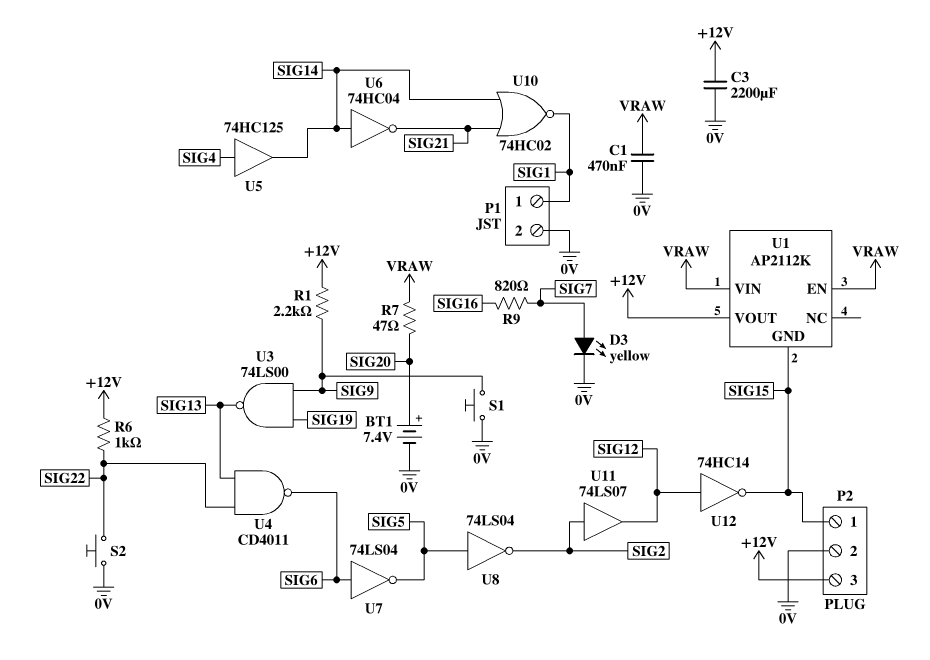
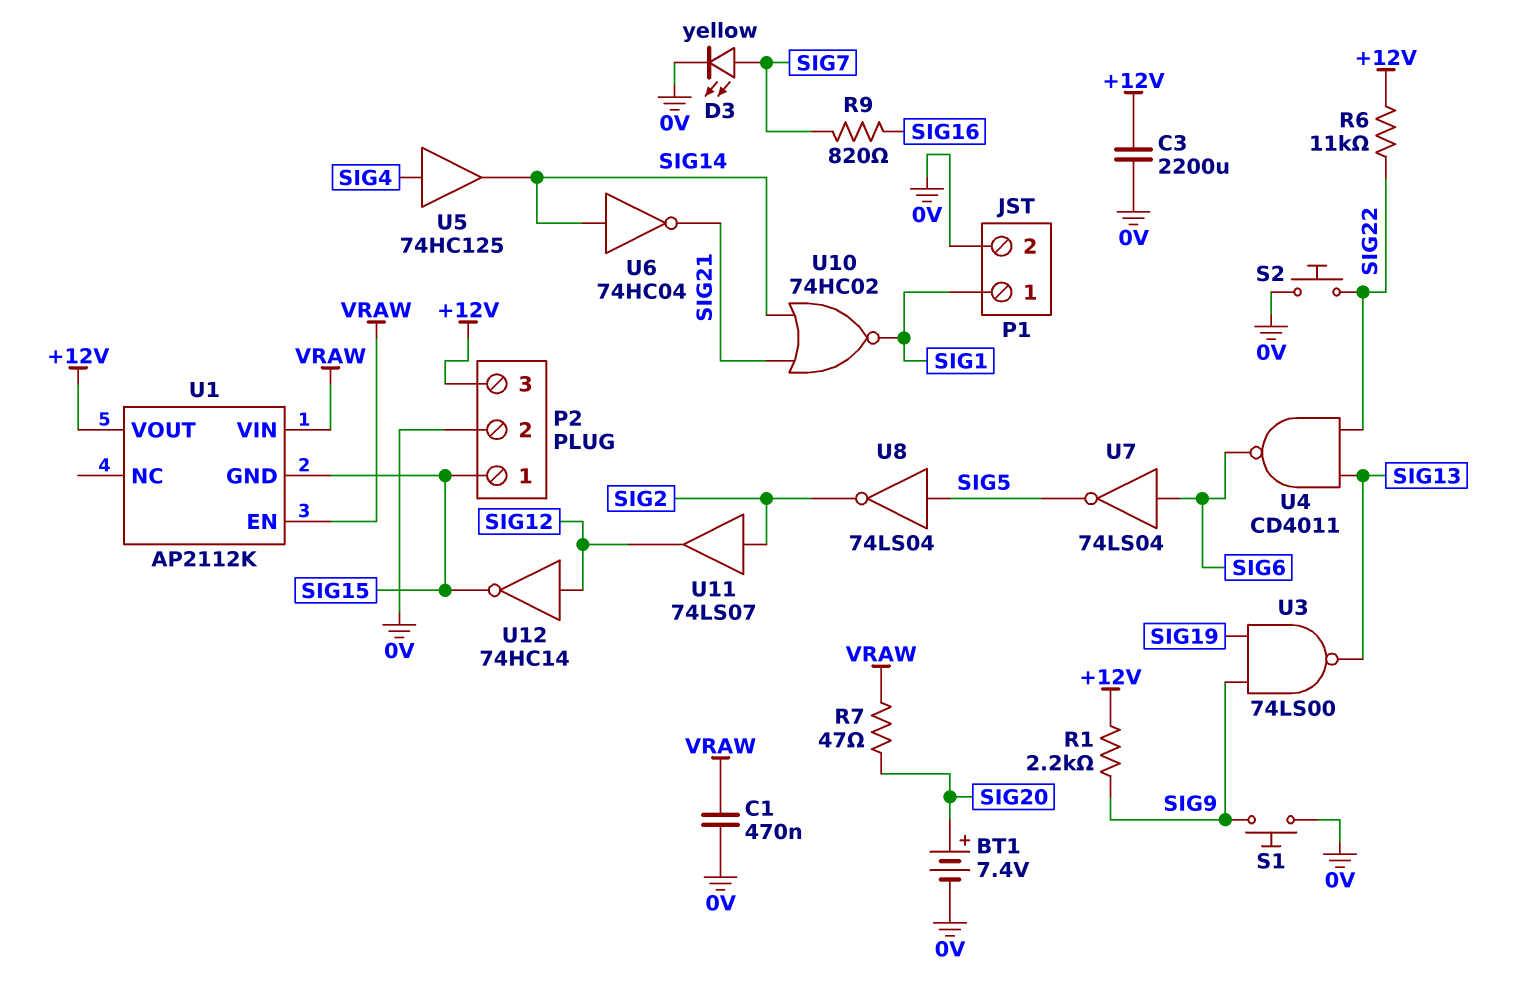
R6: 1k (+12V, SIG22) -> 11k (+12V, SIG22)

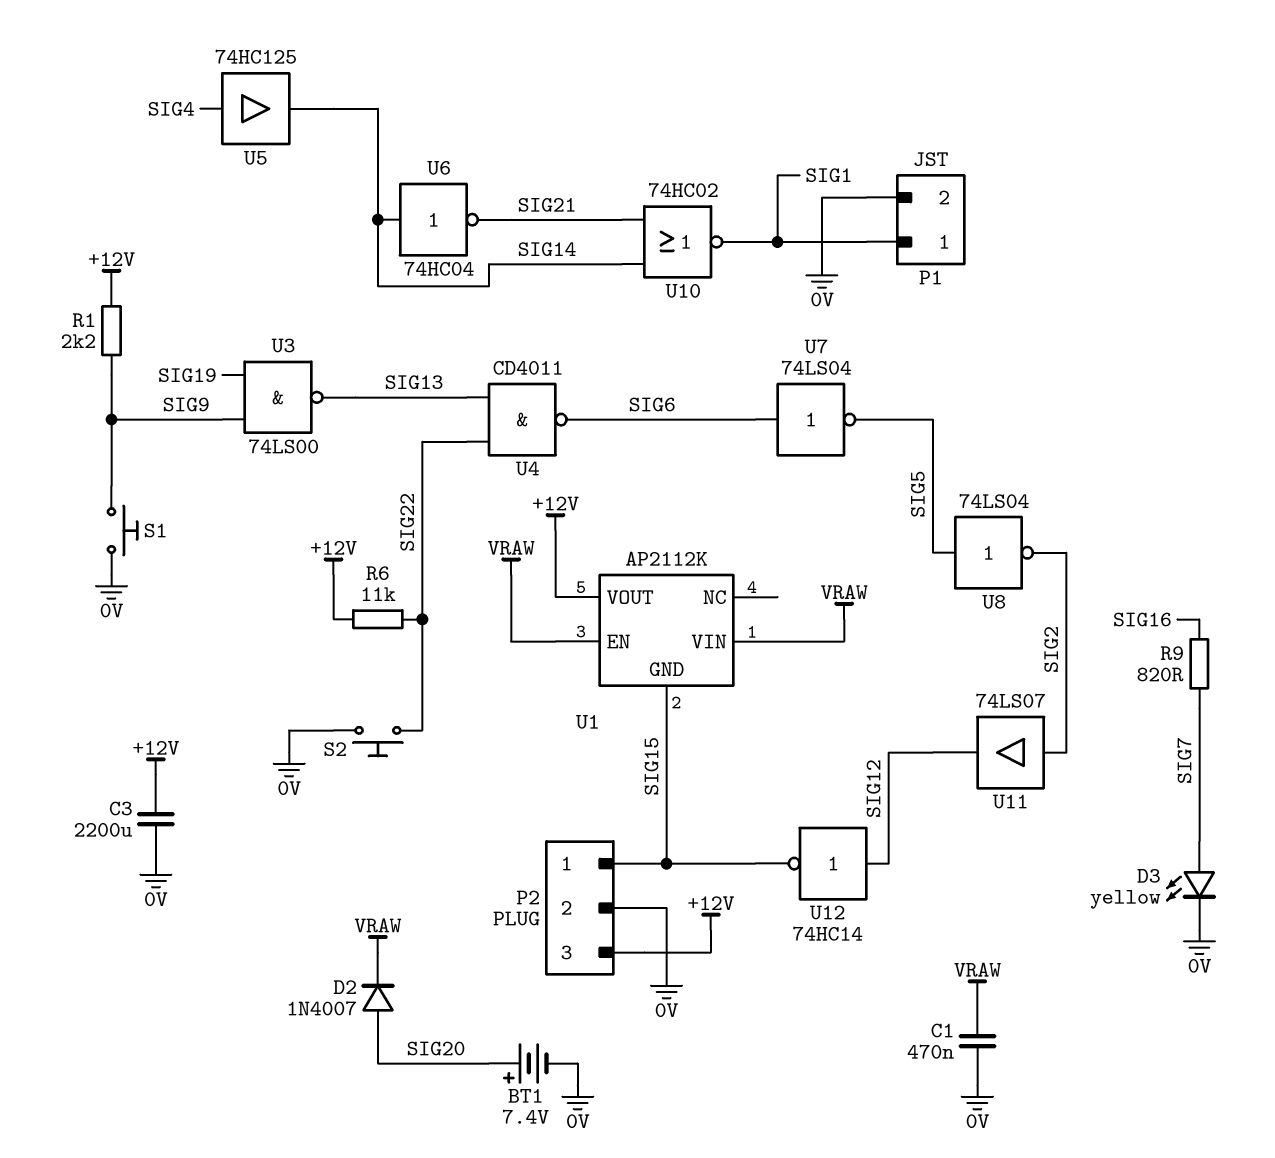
D2: none -> diode 1N4007 (A SIG20, K VRAW)
R7: 47 (SIG20, VRAW) -> none

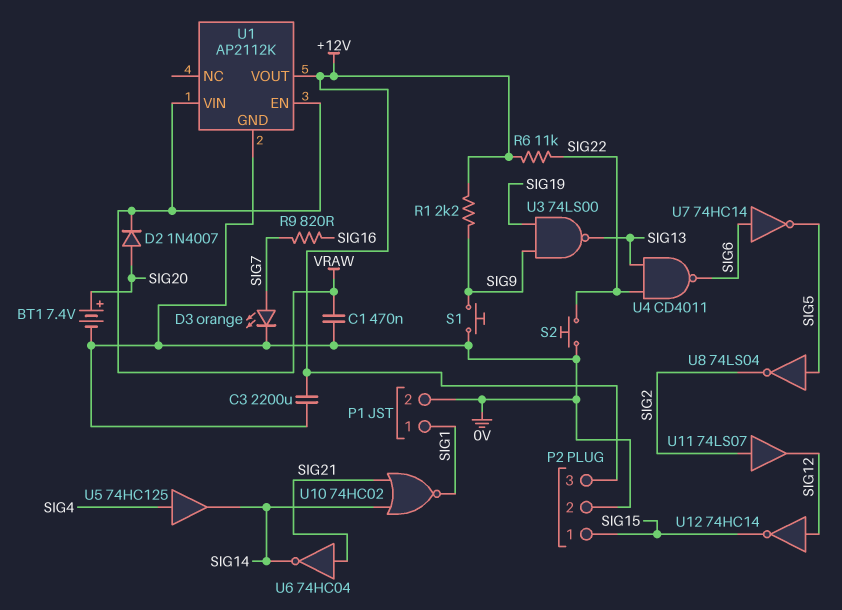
D3: LED yellow (A SIG7, K 0V) -> LED orange (A SIG7, K 0V)
U1 pin GND: SIG15 -> 0V
U6: NOT 74HC04 (in SIG14, out SIG21) -> NOT 74HC04 (in SIG21, out SIG14)
U7: NOT 74LS04 (in SIG6, out SIG5) -> NOT 74HC14 (in SIG6, out SIG5)

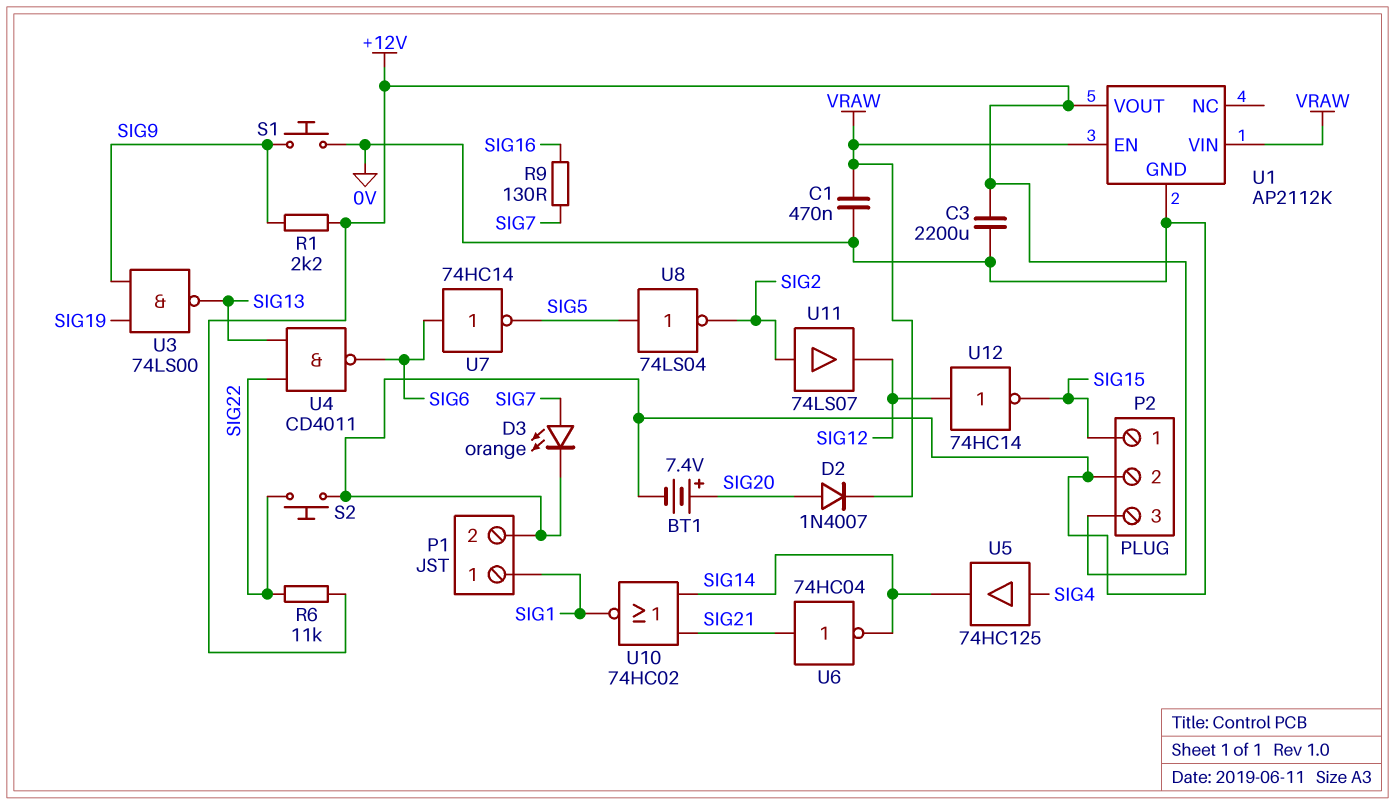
R9: 820 (SIG7, SIG16) -> 130 (SIG7, SIG16)

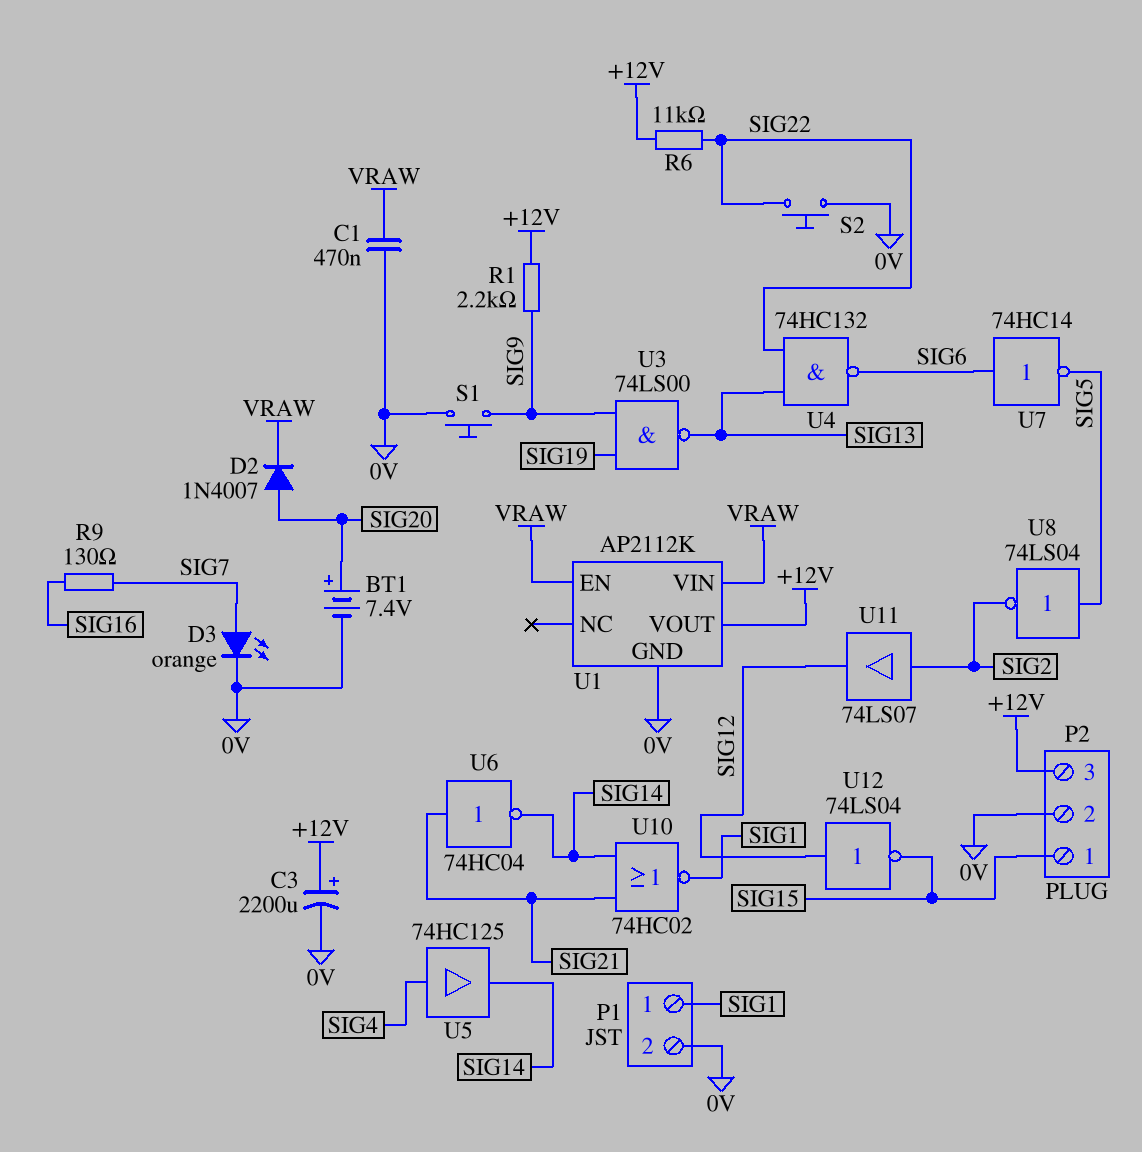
C3: 2200uF (+12V, 0V) -> 2200uF (plus +12V, minus 0V)
U4: NAND CD4011 (in SIG13, in SIG22, out SIG6) -> NAND 74HC132 (in SIG13, in SIG22, out SIG6)
U12: NOT 74HC14 (in SIG12, out SIG15) -> NOT 74LS04 (in SIG12, out SIG15)

